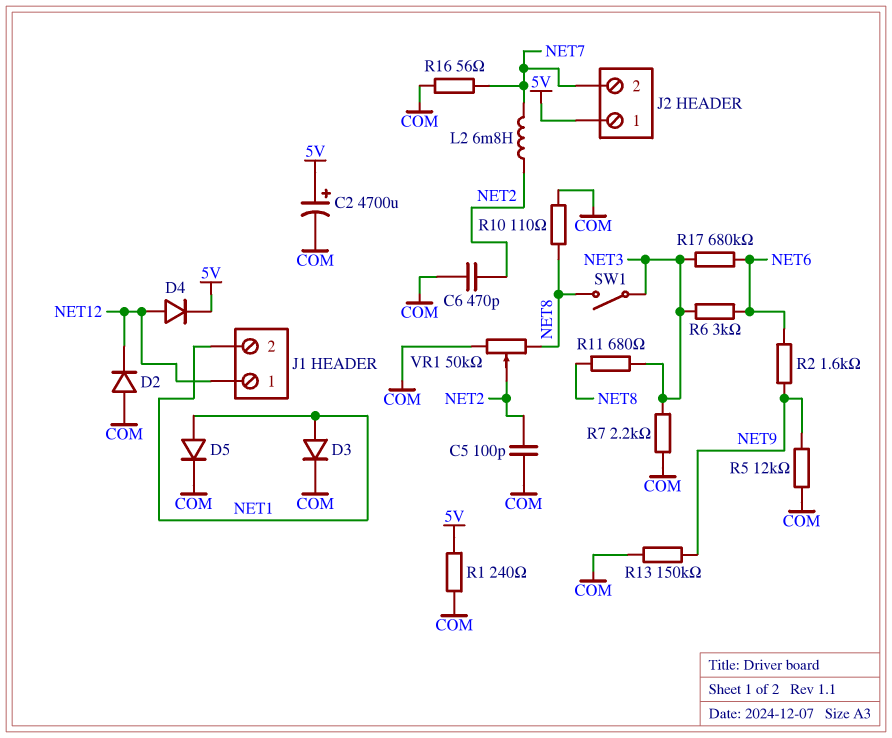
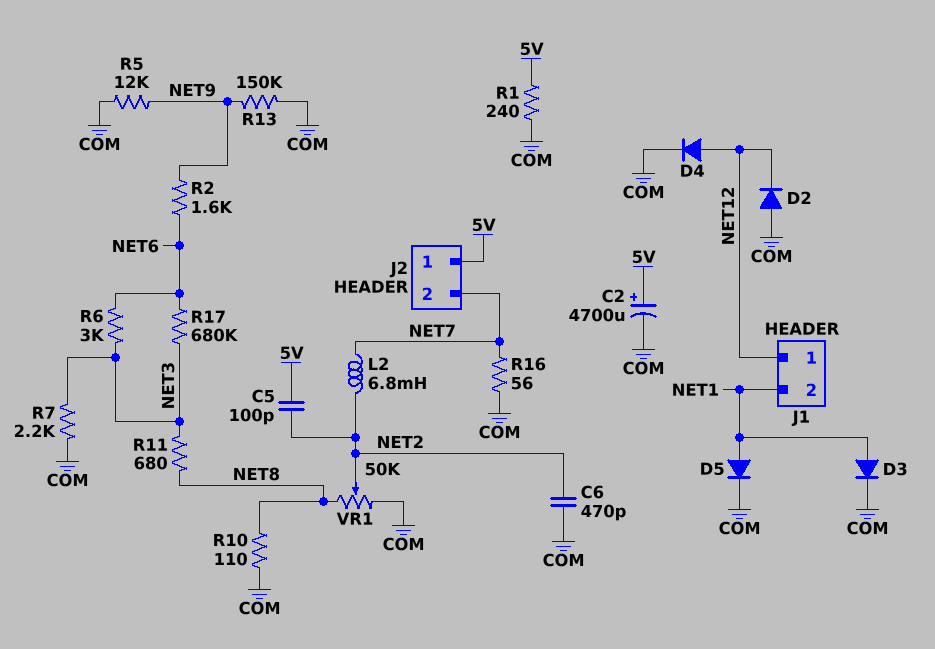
C5: 100pF (COM, NET2) -> 100pF (5V, NET2)
D4: diode (A NET12, K 5V) -> diode (A NET12, K COM)
SW1: switch (NET3, NET8) -> none

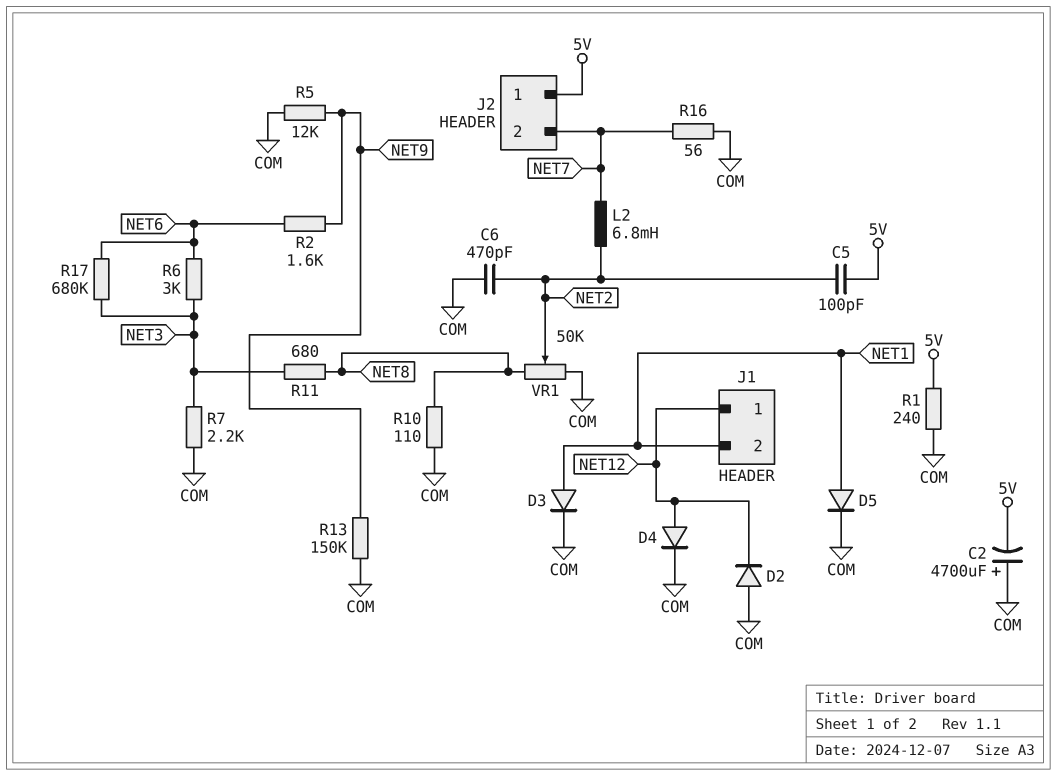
C2: 4700uF (plus 5V, minus COM) -> 4700uF (plus COM, minus 5V)

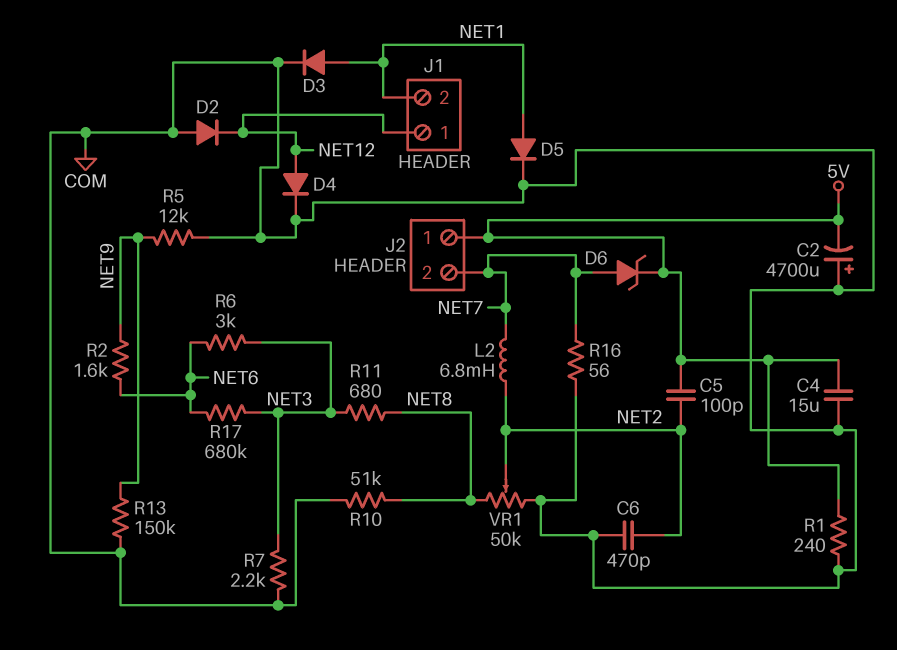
C4: none -> 15uF (5V, COM)
D6: none -> zener (A NET7, K 5V)
R10: 110 (COM, NET8) -> 51k (COM, NET8)

